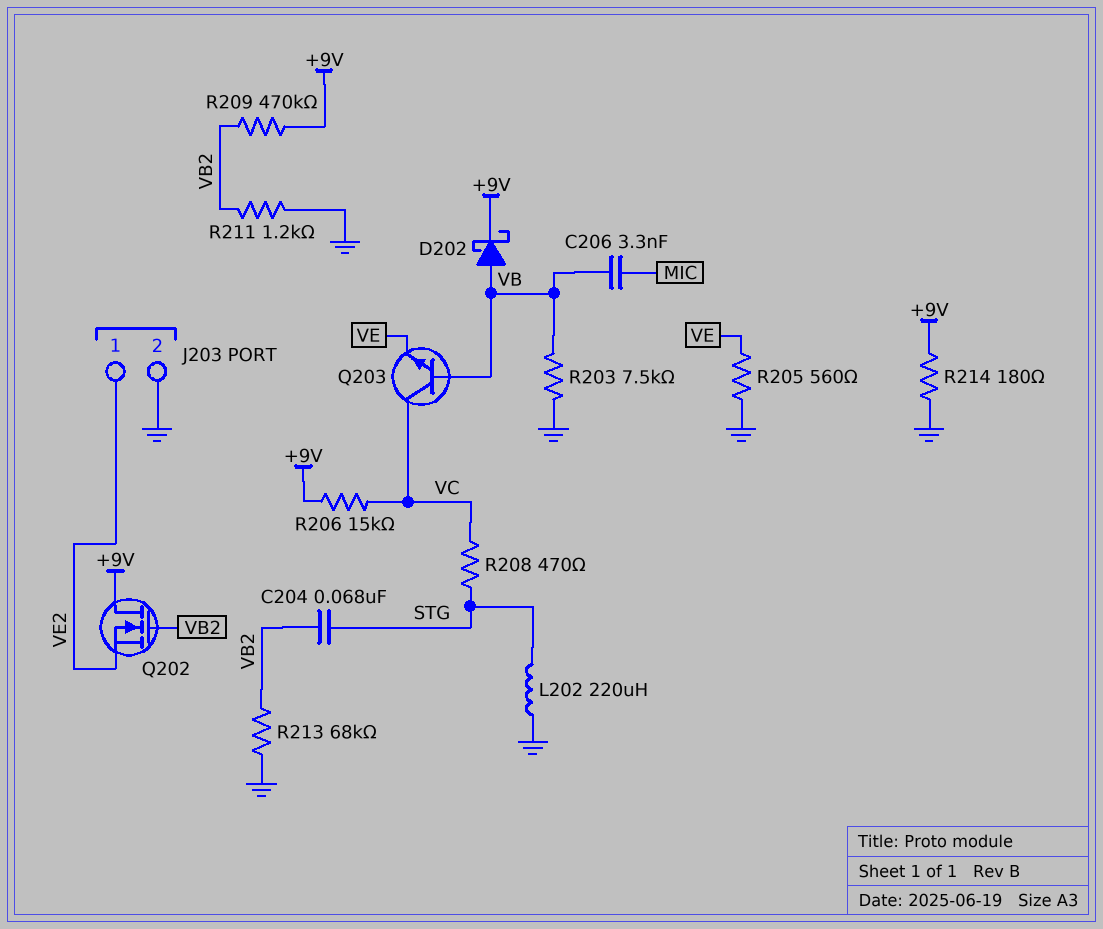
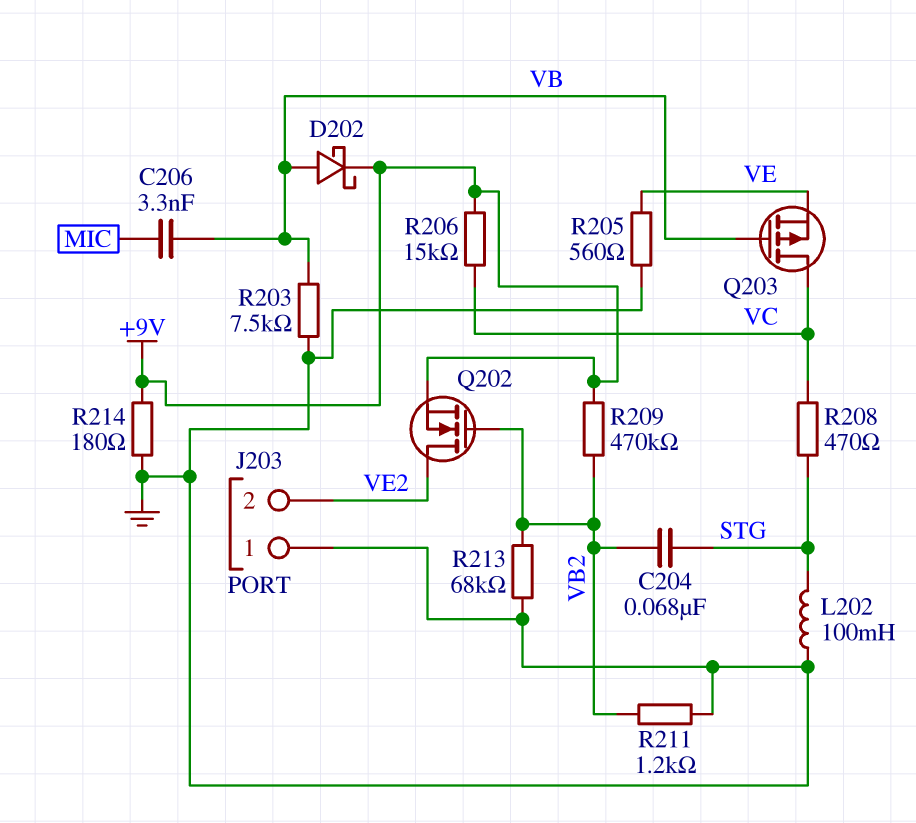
J203 pin 1: VE2 -> GND
J203 pin 2: GND -> VE2
L202: 220uH (GND, STG) -> 100mH (GND, STG)
Q202: NMOS (G VB2, D +9V, S VE2) -> NMOS (G VB2, D VE2, S +9V)
Q203: NPN (B VB, C VC, E VE) -> PMOS (G VB, D VC, S VE)

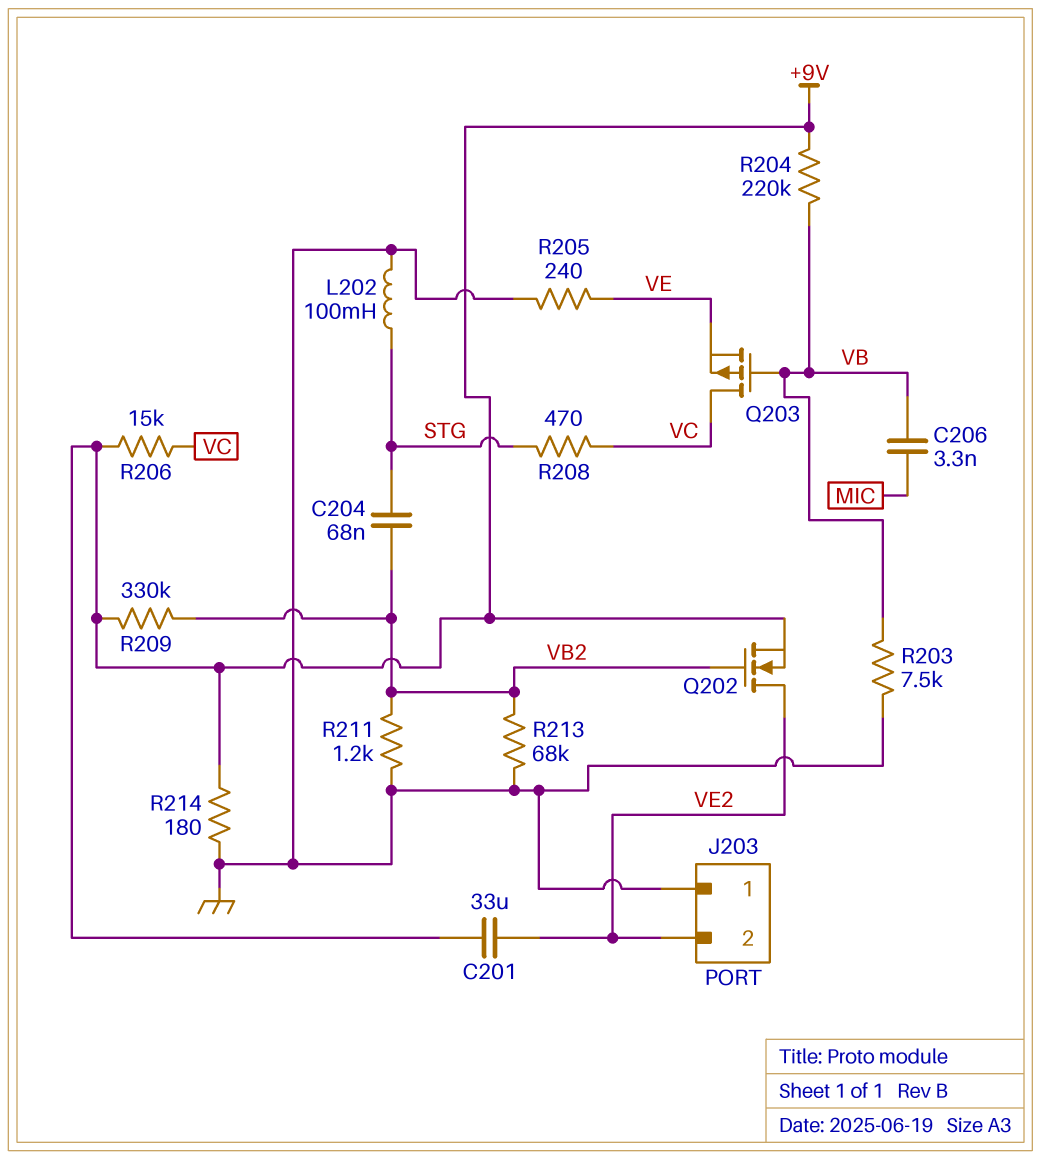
C201: none -> 33uF (+9V, VE2)
D202: schottky (A VB, K +9V) -> none
R204: none -> 220k (+9V, VB)
R205: 560 (GND, VE) -> 240 (GND, VE)
R209: 470k (+9V, VB2) -> 330k (+9V, VB2)

